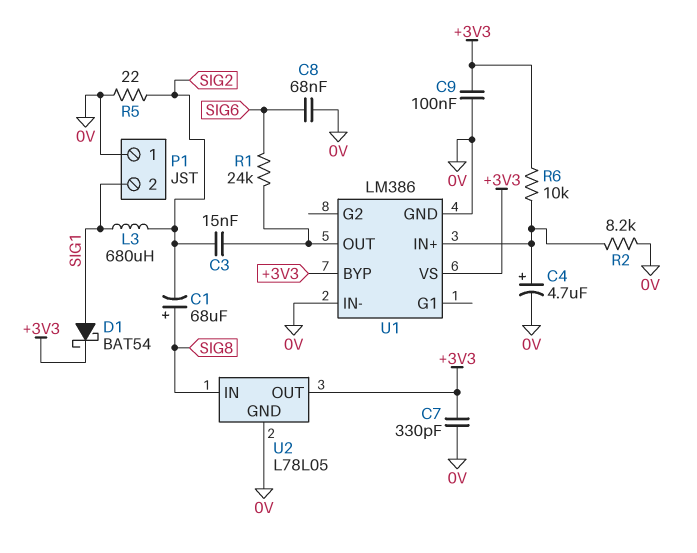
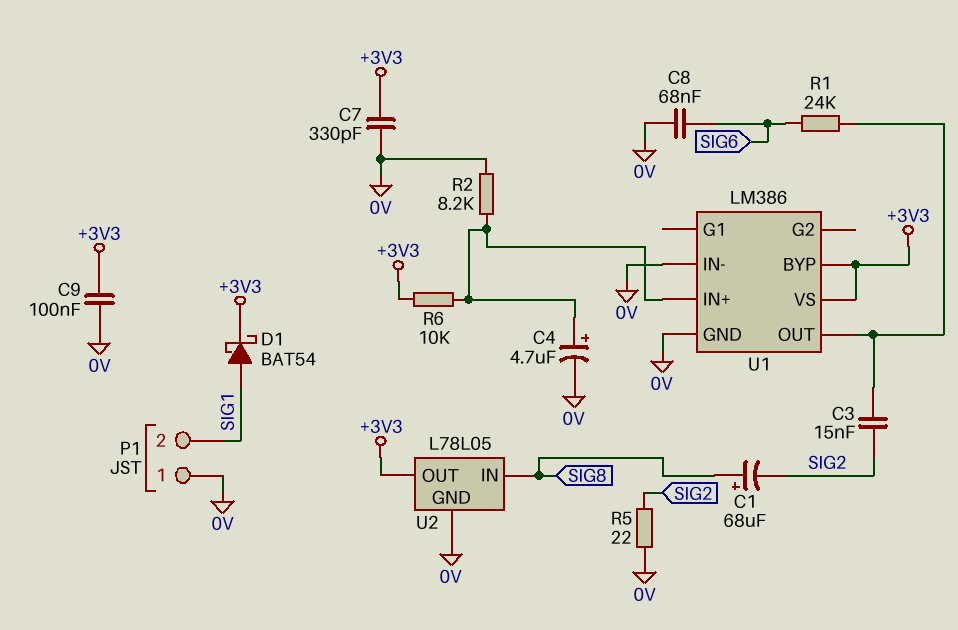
L3: 680uH (SIG1, SIG2) -> none

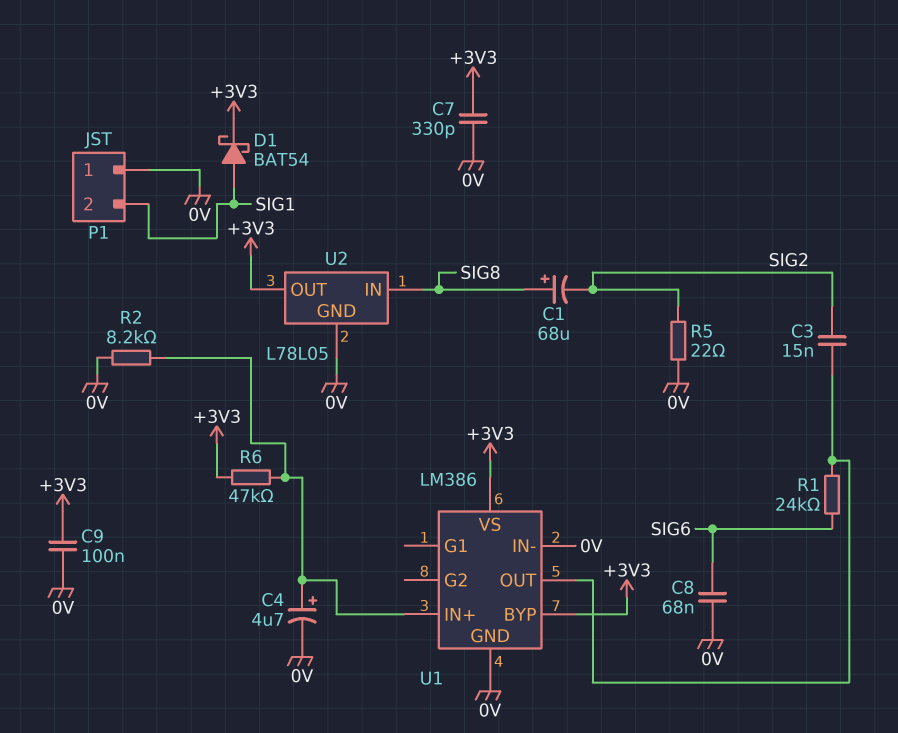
R6: 10k (+3V3, U1/IN+) -> 47k (+3V3, U1/IN+)

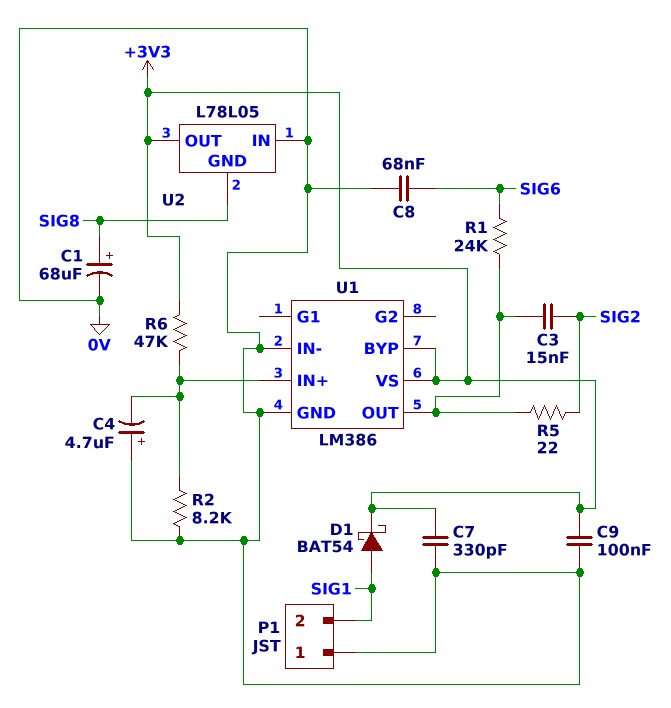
C1: 68uF (plus SIG8, minus SIG2) -> 68uF (plus SIG8, minus 0V)
C4: 4.7uF (plus U1/IN+, minus 0V) -> 4.7uF (plus 0V, minus U1/IN+)
R5: 22 (0V, SIG2) -> 22 (SIG2, U1/OUT)
U2 pin GND: 0V -> SIG8
U2 pin IN: SIG8 -> 0V

